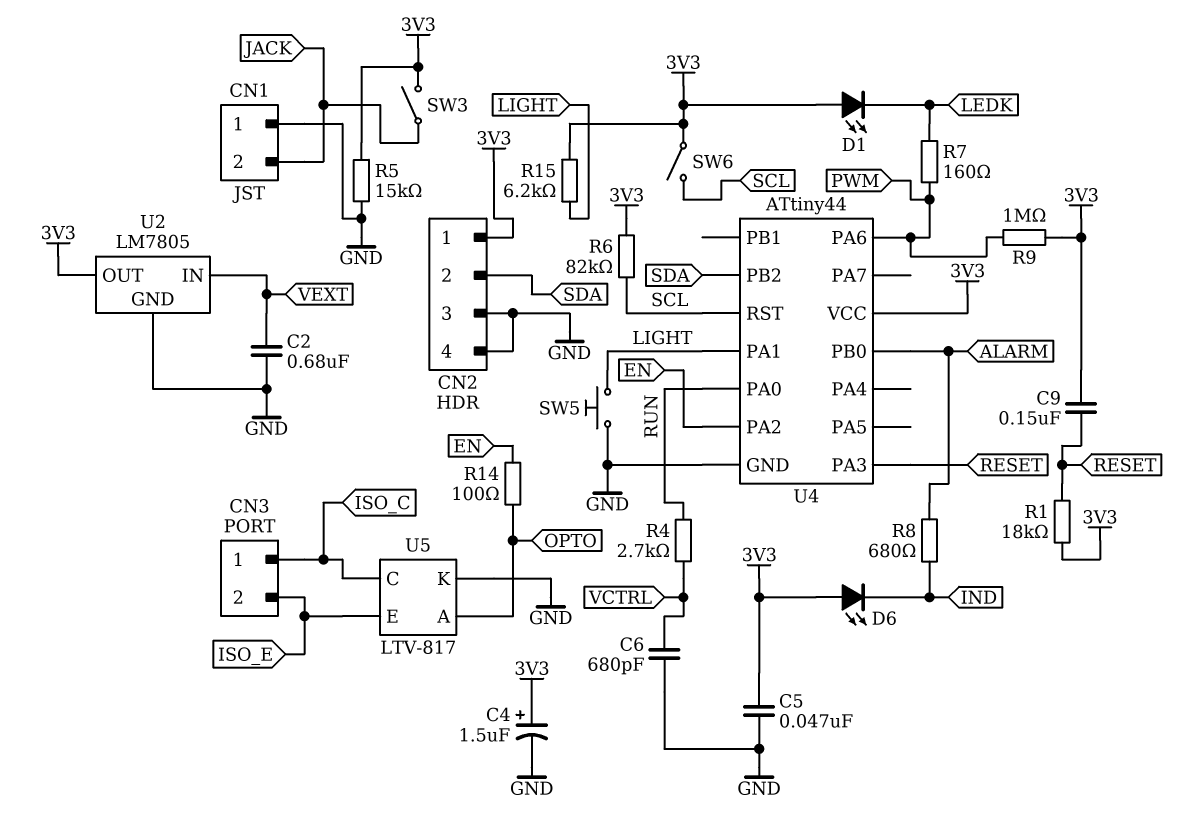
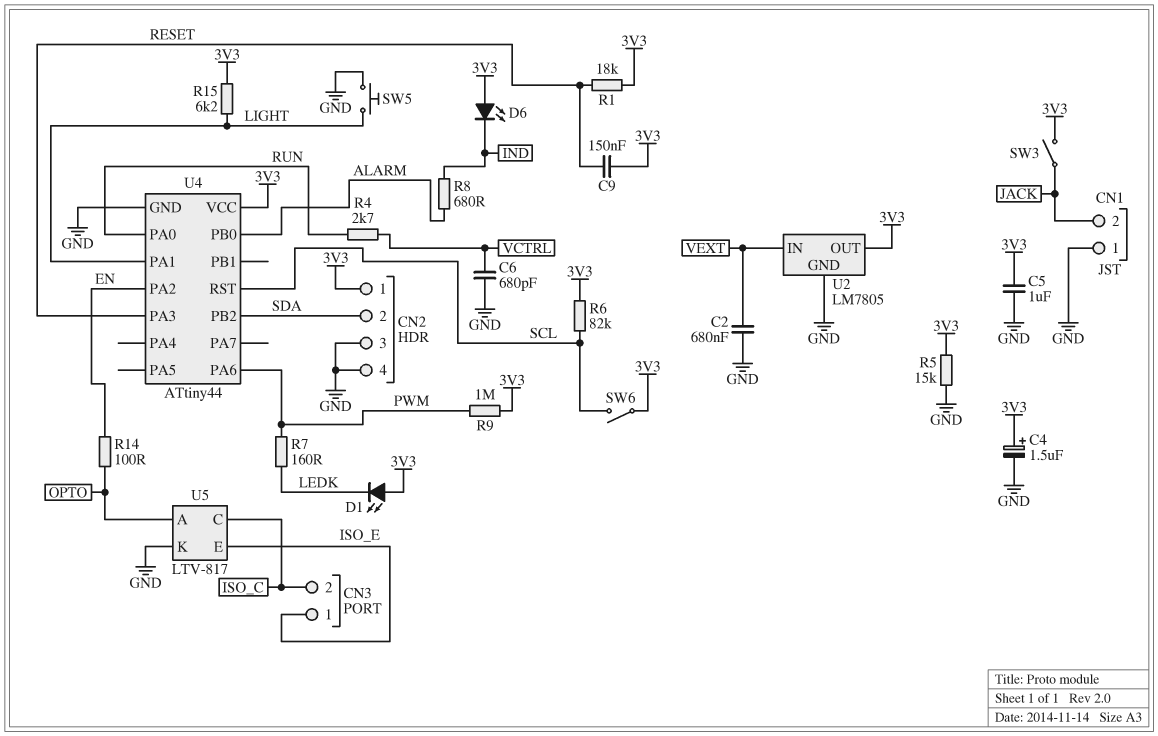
C5: 47nF (3V3, GND) -> 1uF (3V3, GND)
CN3 pin 1: ISO_C -> ISO_E
CN3 pin 2: ISO_E -> ISO_C

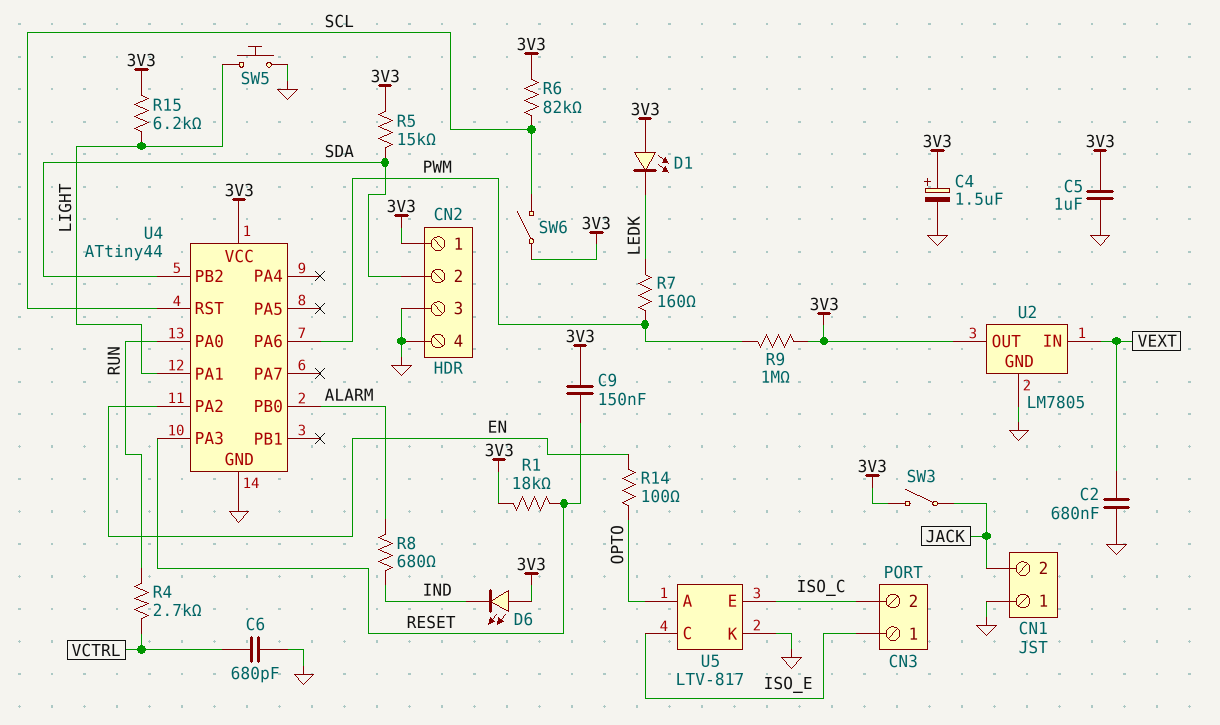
R5: 15k (3V3, GND) -> 15k (3V3, SDA)
U5 pin C: ISO_C -> ISO_E
U5 pin E: ISO_E -> ISO_C

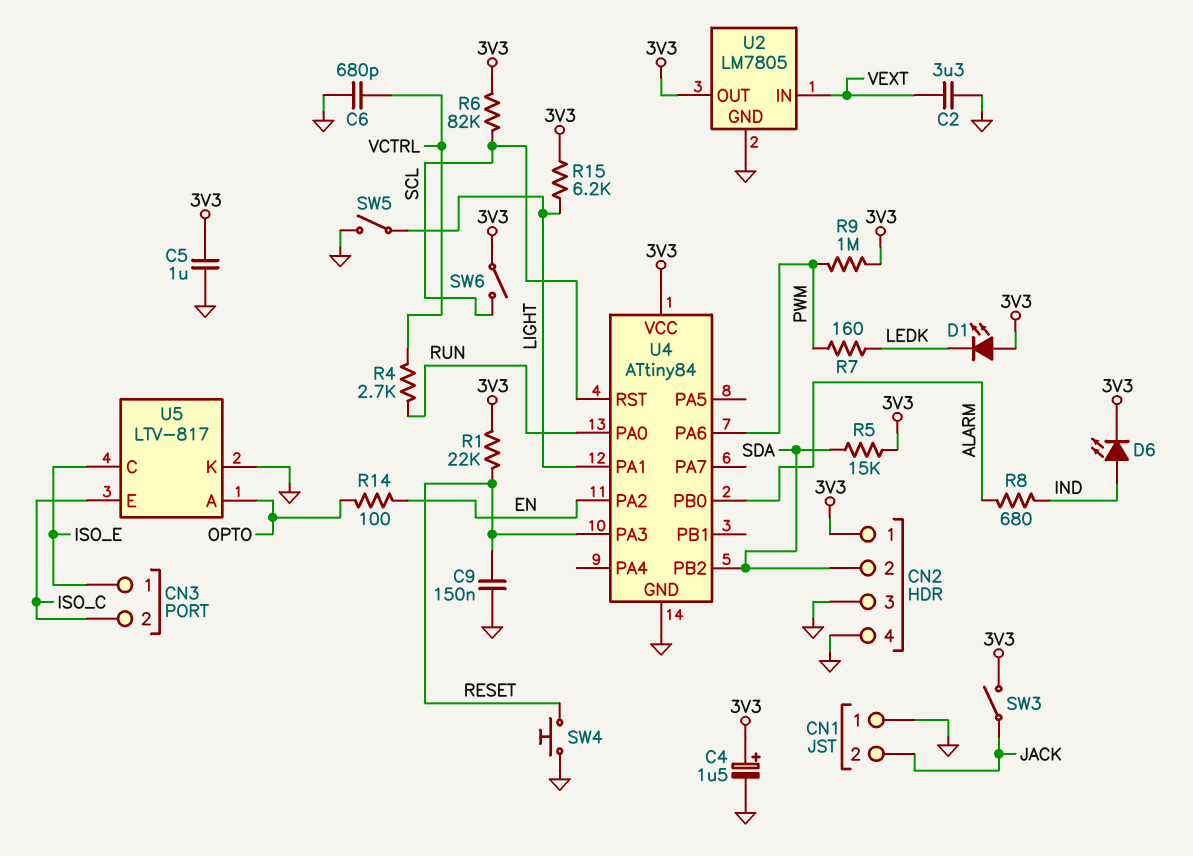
C2: 680nF (GND, VEXT) -> 3.3uF (GND, VEXT)
C9: 150nF (3V3, RESET) -> 150nF (GND, RESET)
D6: LED (A 3V3, K IND) -> LED (A IND, K 3V3)
R1: 18k (3V3, RESET) -> 22k (3V3, RESET)
SW4: none -> button (GND, RESET)
SW5: button (GND, LIGHT) -> switch (GND, LIGHT)
U4: ATtiny44 -> ATtiny84

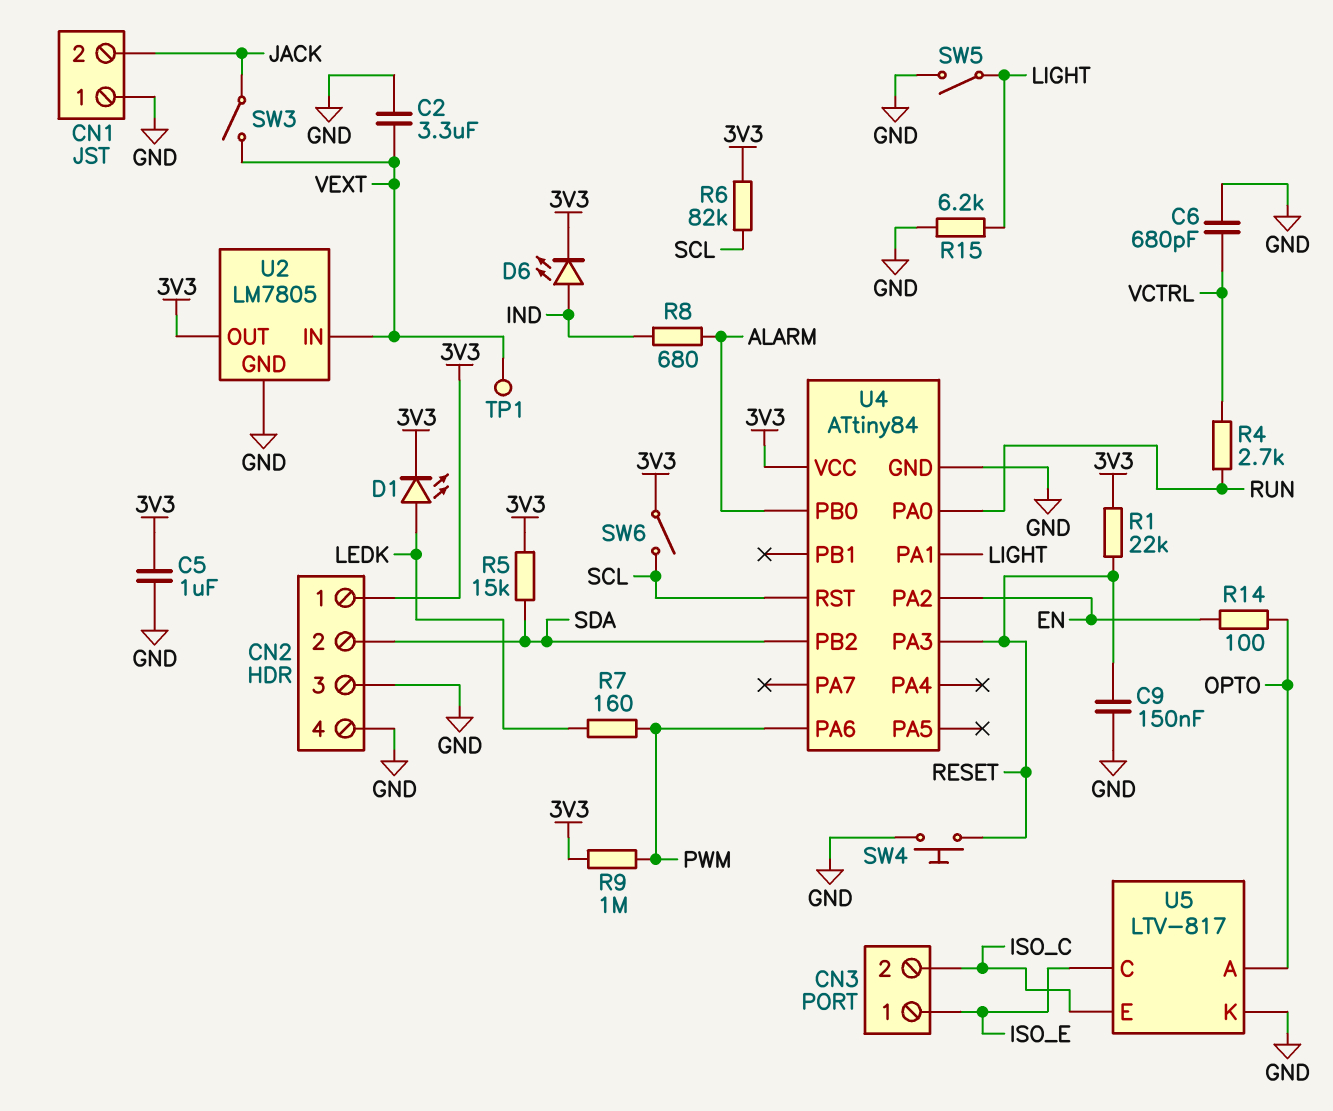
C4: 1.5uF (plus 3V3, minus GND) -> none
D1: LED (A 3V3, K LEDK) -> LED (A LEDK, K 3V3)
R15: 6.2k (3V3, LIGHT) -> 6.2k (GND, LIGHT)
SW3: switch (3V3, JACK) -> switch (JACK, VEXT)
TP1: none -> test point (VEXT)

